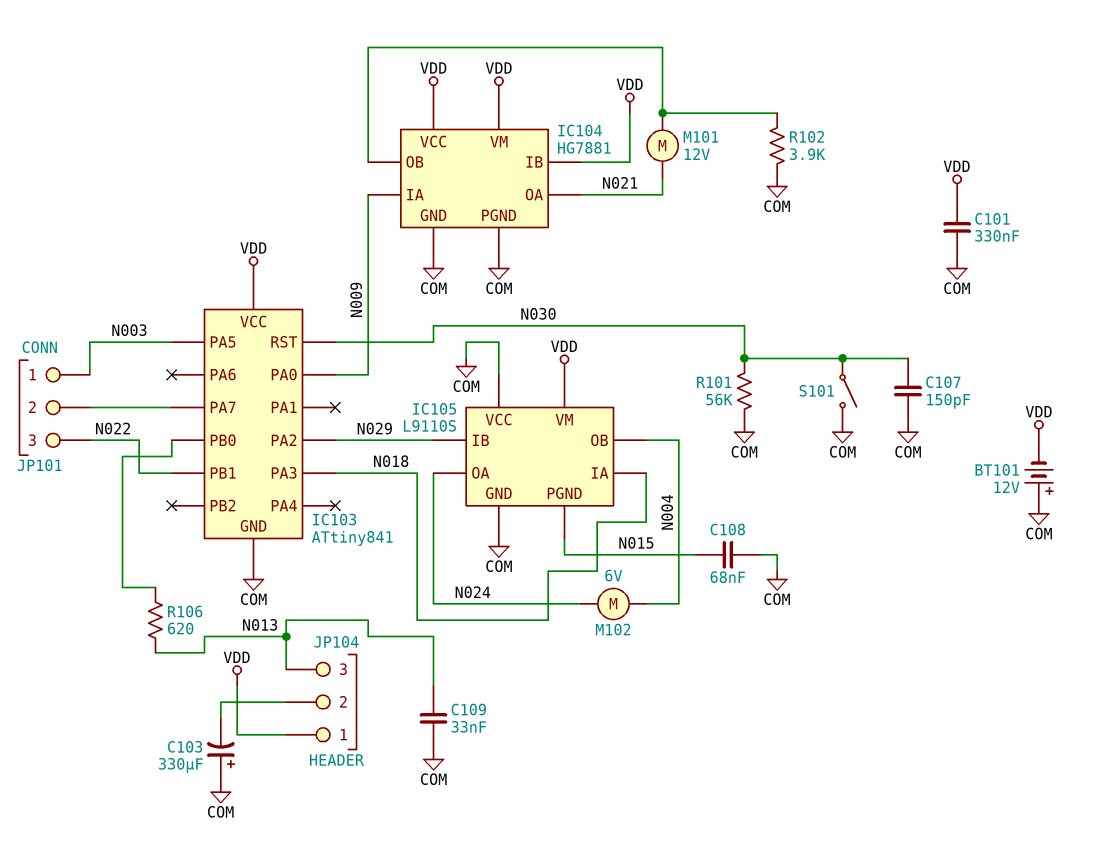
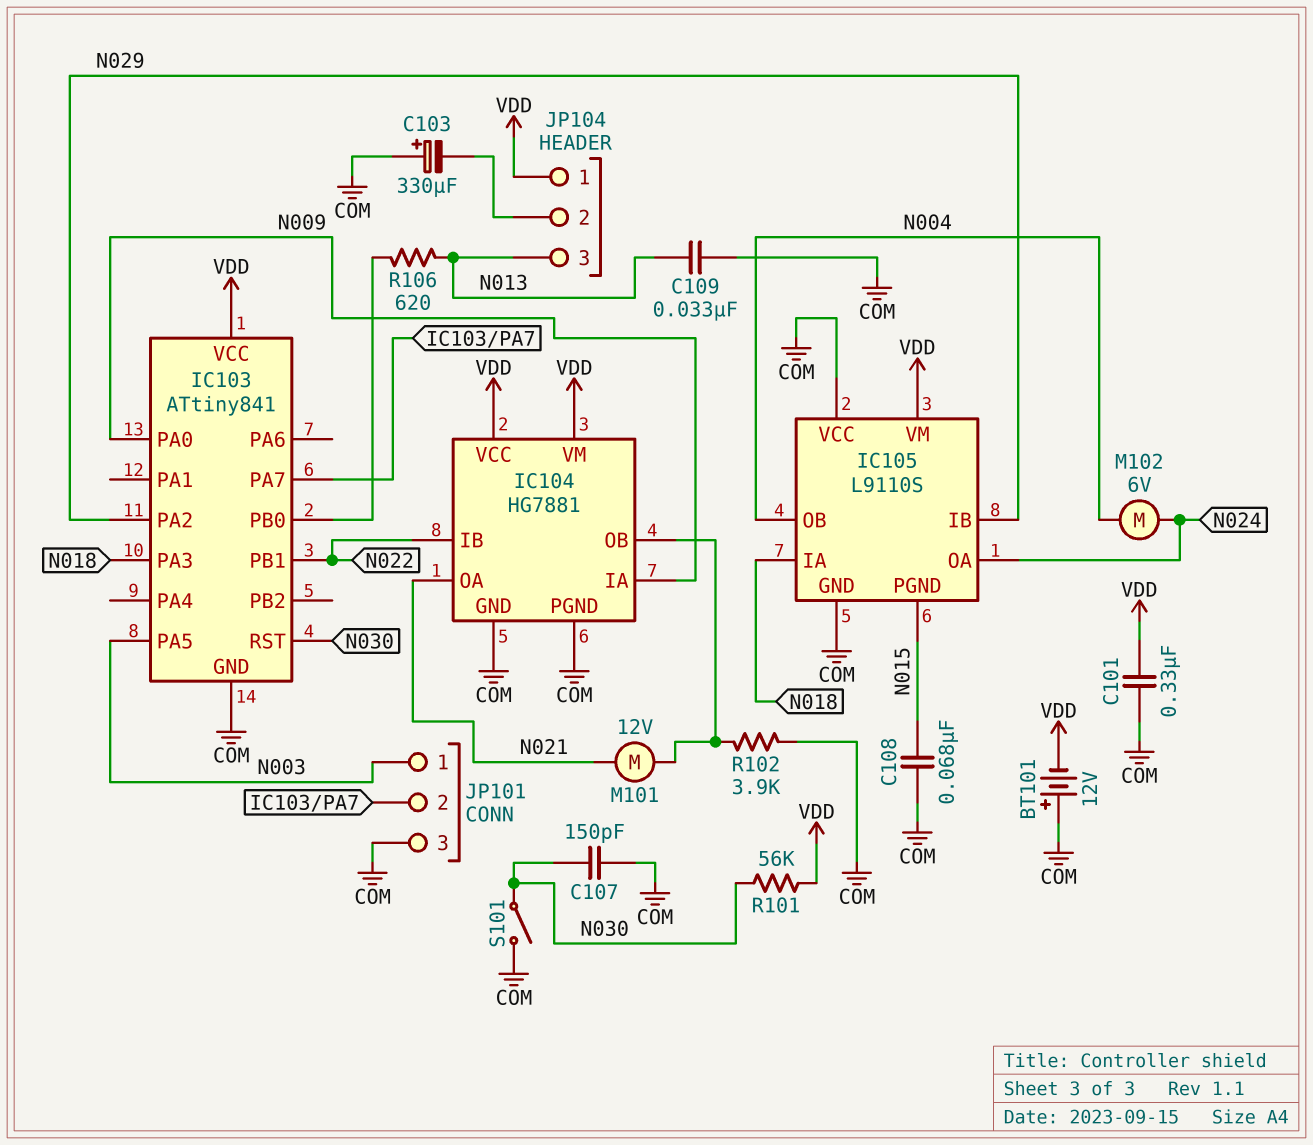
IC104 pin IB: VDD -> N022
JP101 pin 3: N022 -> COM
R101: 56k (COM, N030) -> 56k (N030, VDD)

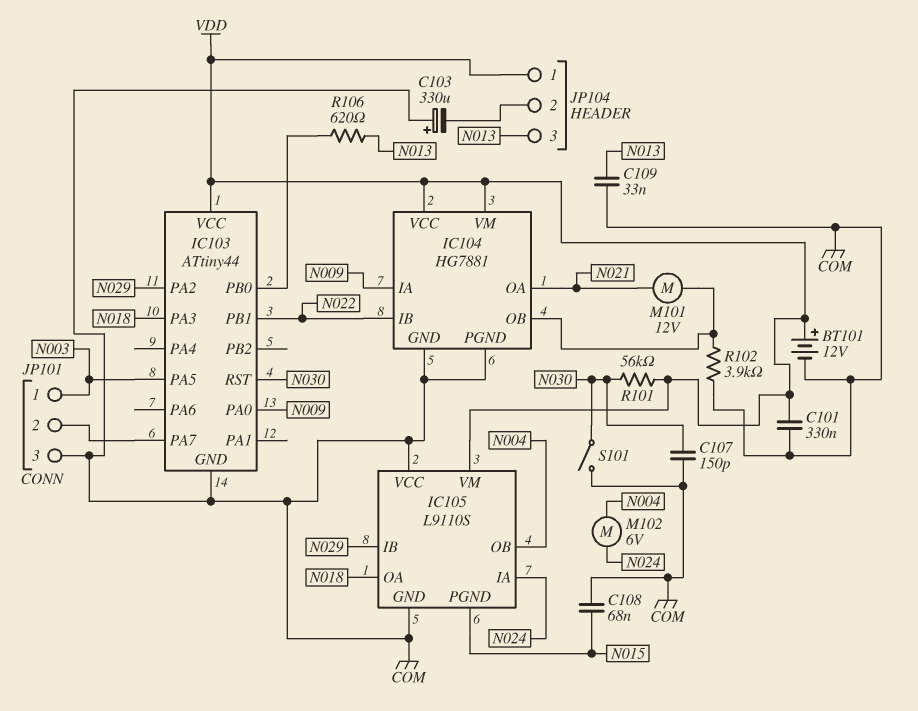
BT101: 12V (plus COM, minus VDD) -> 12V (plus VDD, minus COM)
IC103: ATtiny841 -> ATtiny44
IC105 pin IA: N018 -> N024
IC105 pin OA: N024 -> N018

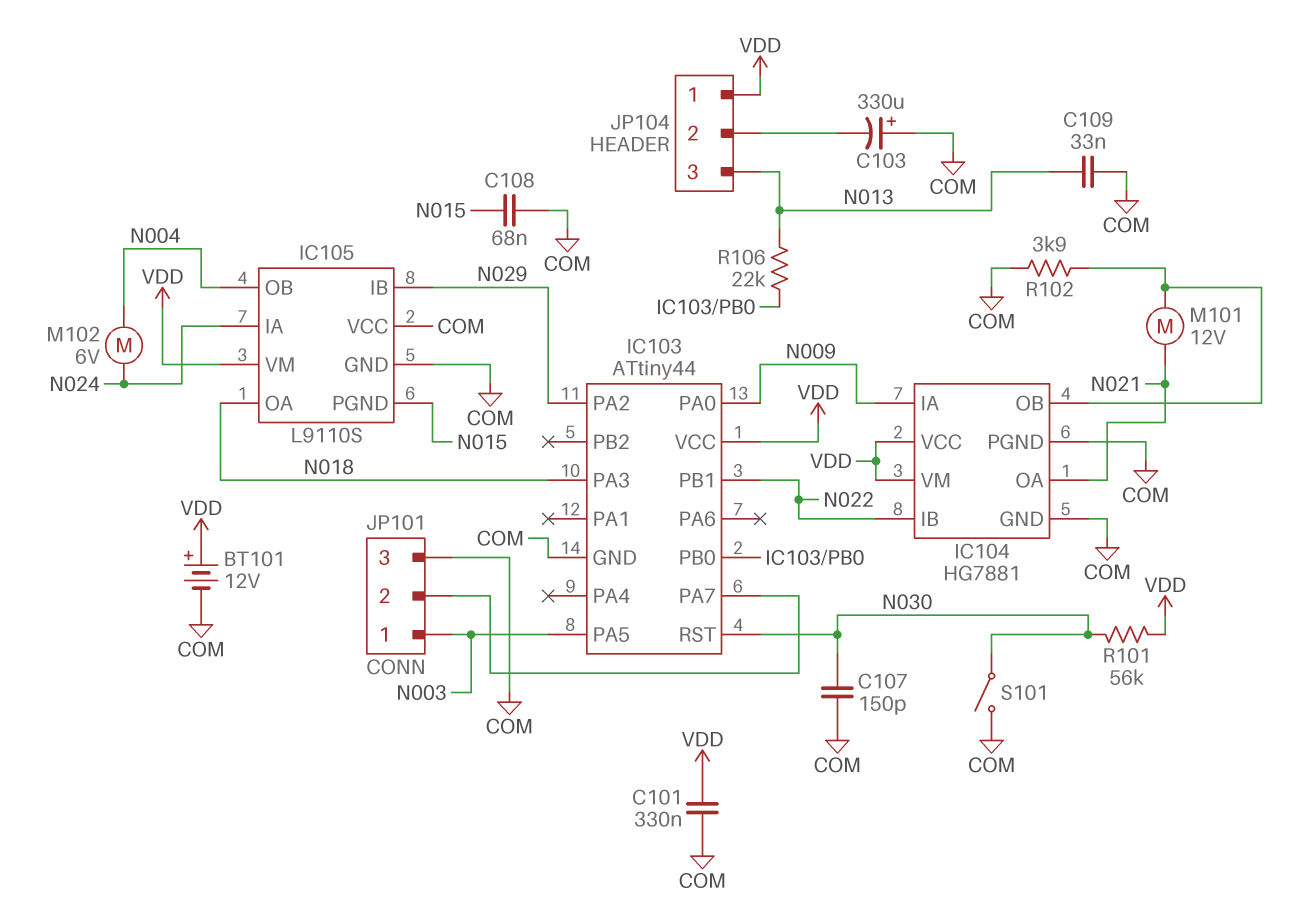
R106: 620 (IC103/PB0, N013) -> 22k (IC103/PB0, N013)

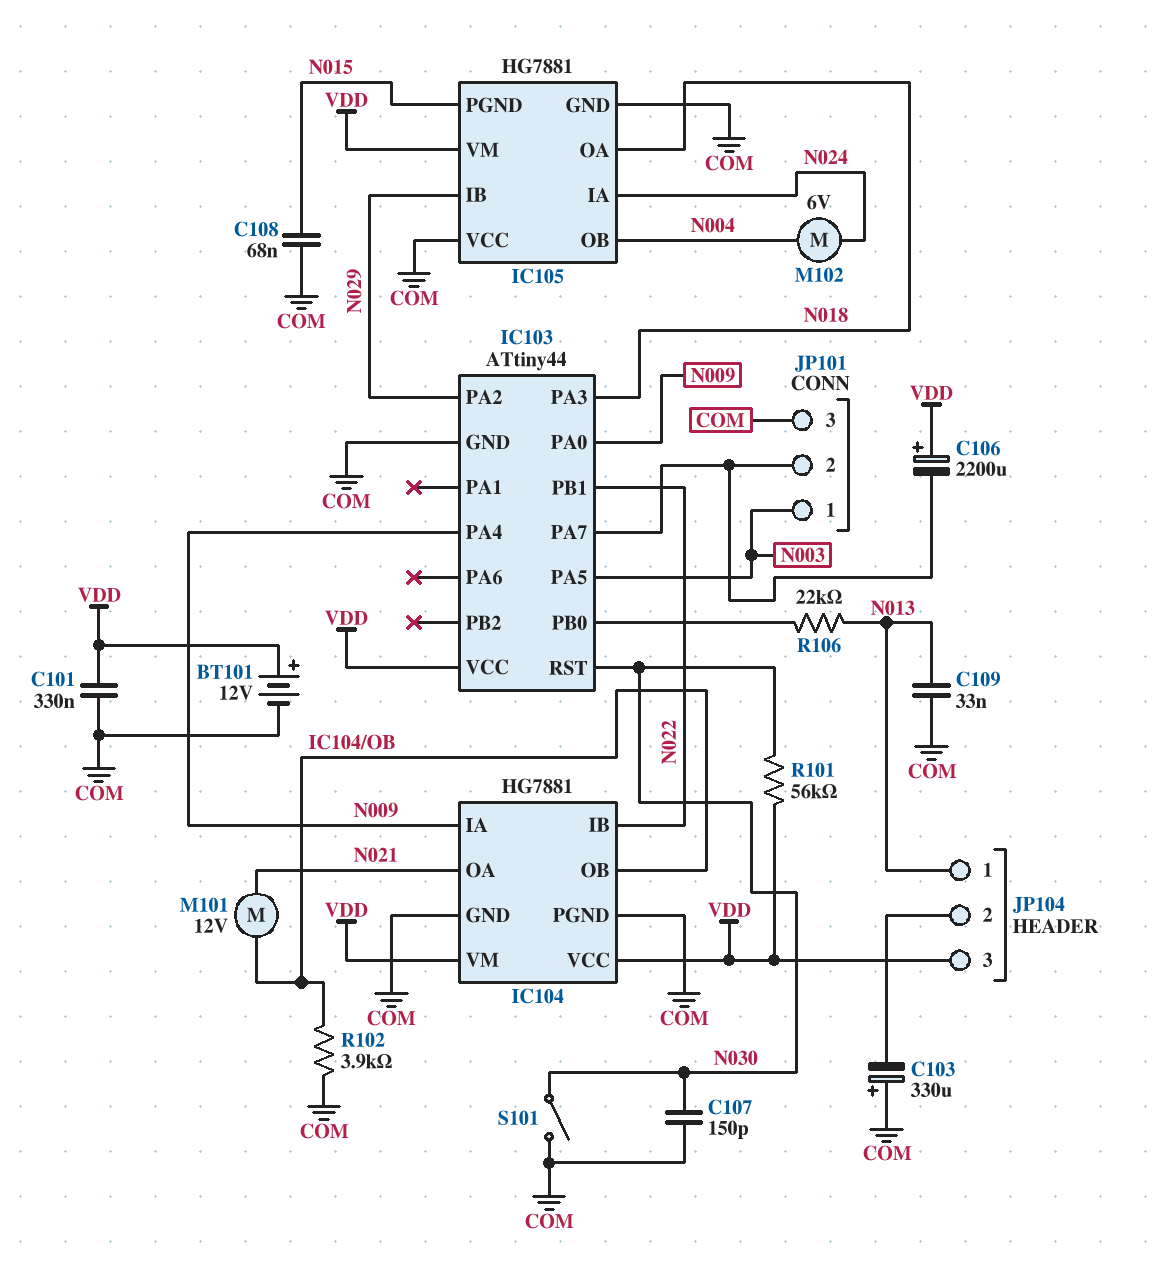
C106: none -> 2200uF (plus VDD, minus IC103/PA7)
IC103 pin PA4: none -> N009
IC105: L9110S -> HG7881
JP104 pin 1: VDD -> N013
JP104 pin 3: N013 -> VDD

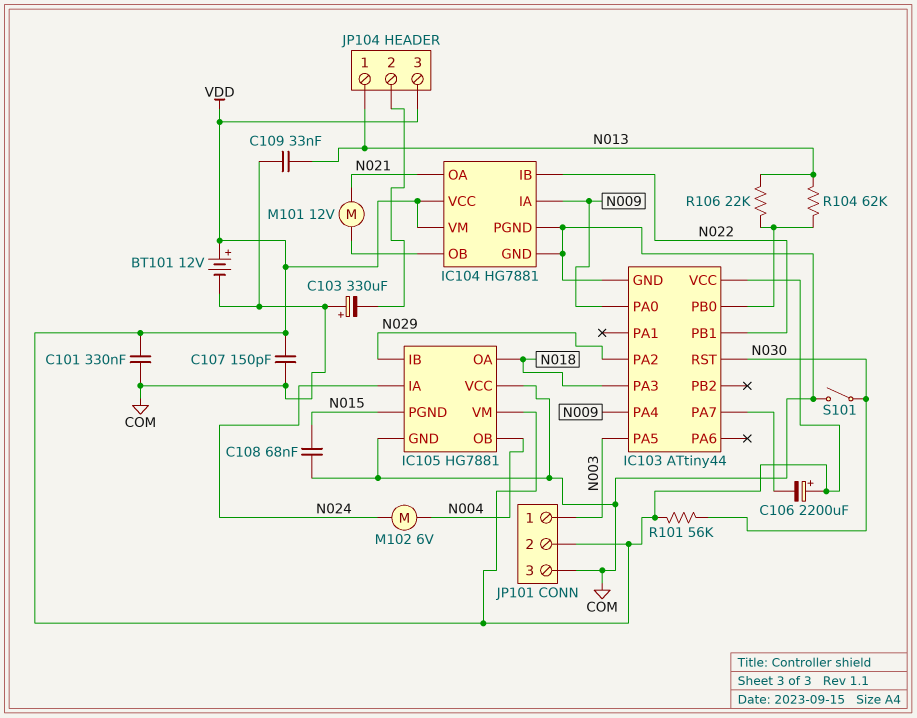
C107: 150pF (COM, N030) -> 150pF (COM, VDD)
JP101 pin 2: IC103/PA7 -> VDD
R102: 3.9k (COM, IC104/OB) -> none
R104: none -> 62k (IC103/PB0, N013)

